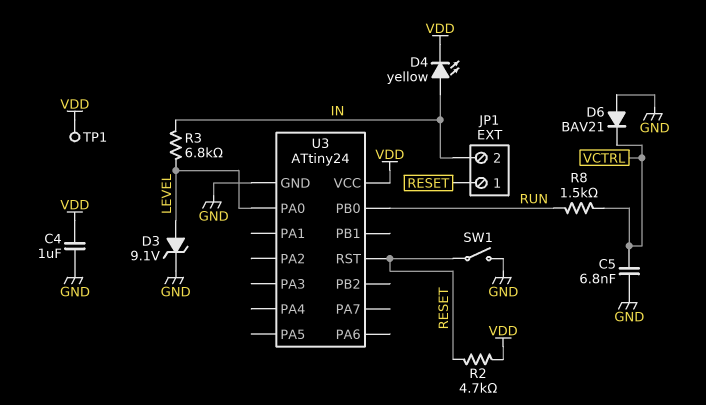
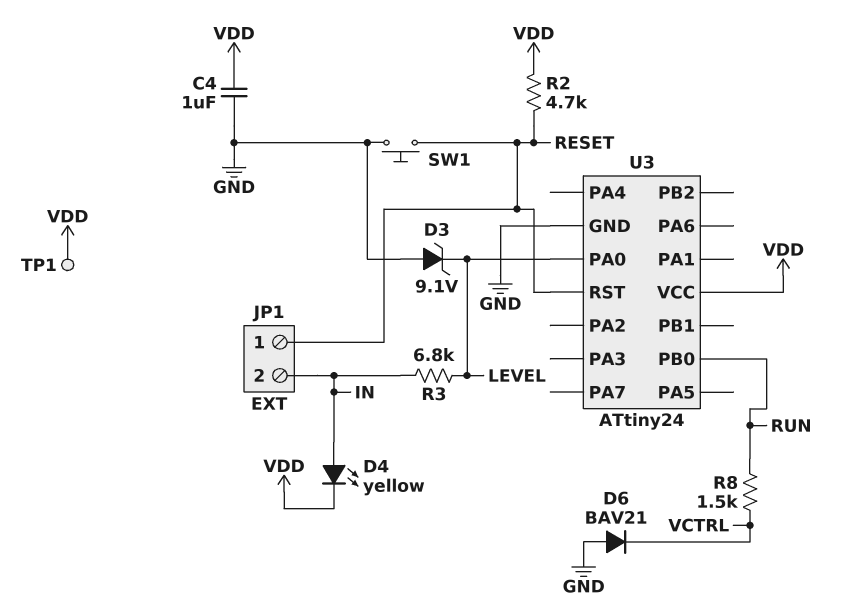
C5: 6.8nF (GND, VCTRL) -> none
D3: zener 9.1V (A LEVEL, K GND) -> zener 9.1V (A GND, K LEVEL)
SW1: switch (GND, RESET) -> button (GND, RESET)

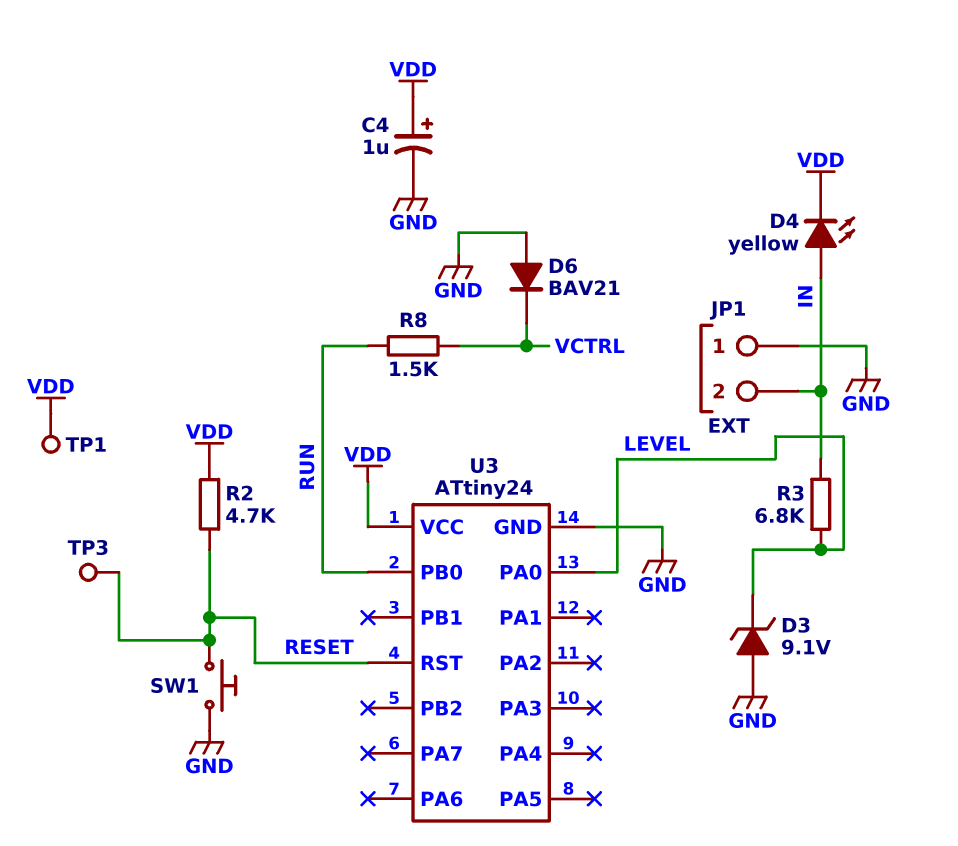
C4: 1uF (GND, VDD) -> 1uF (plus VDD, minus GND)
JP1 pin 1: RESET -> GND
TP3: none -> test point (RESET)

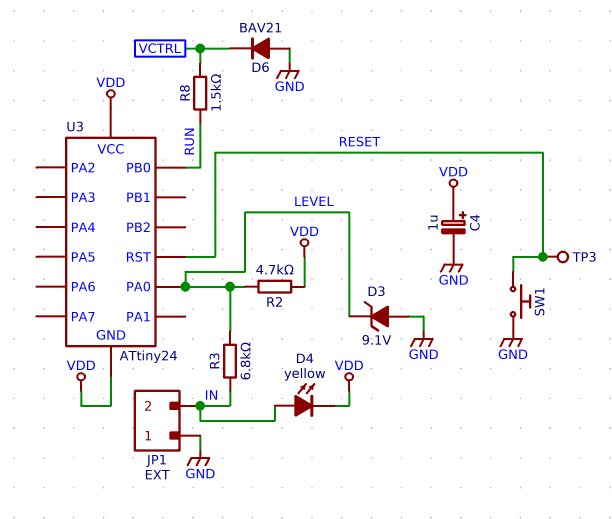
R2: 4.7k (RESET, VDD) -> 4.7k (LEVEL, VDD)
TP1: test point (VDD) -> none
U3 pin GND: GND -> VDD

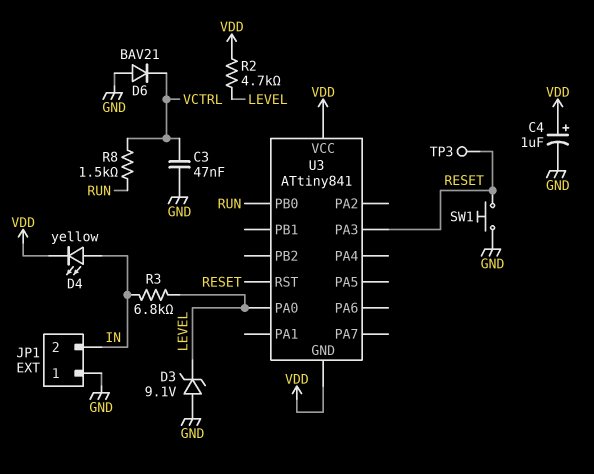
C3: none -> 47nF (GND, VCTRL)
U3: ATtiny24 -> ATtiny841
U3 pin PA3: none -> RESET

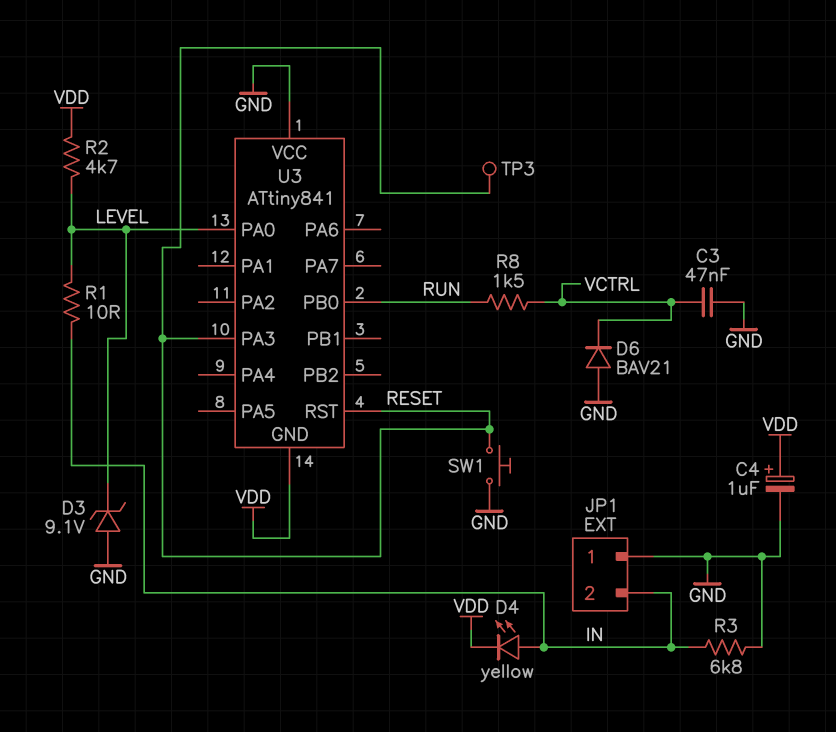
R1: none -> 10 (IN, LEVEL)
R3: 6.8k (IN, LEVEL) -> 6.8k (GND, IN)
U3 pin VCC: VDD -> GND

